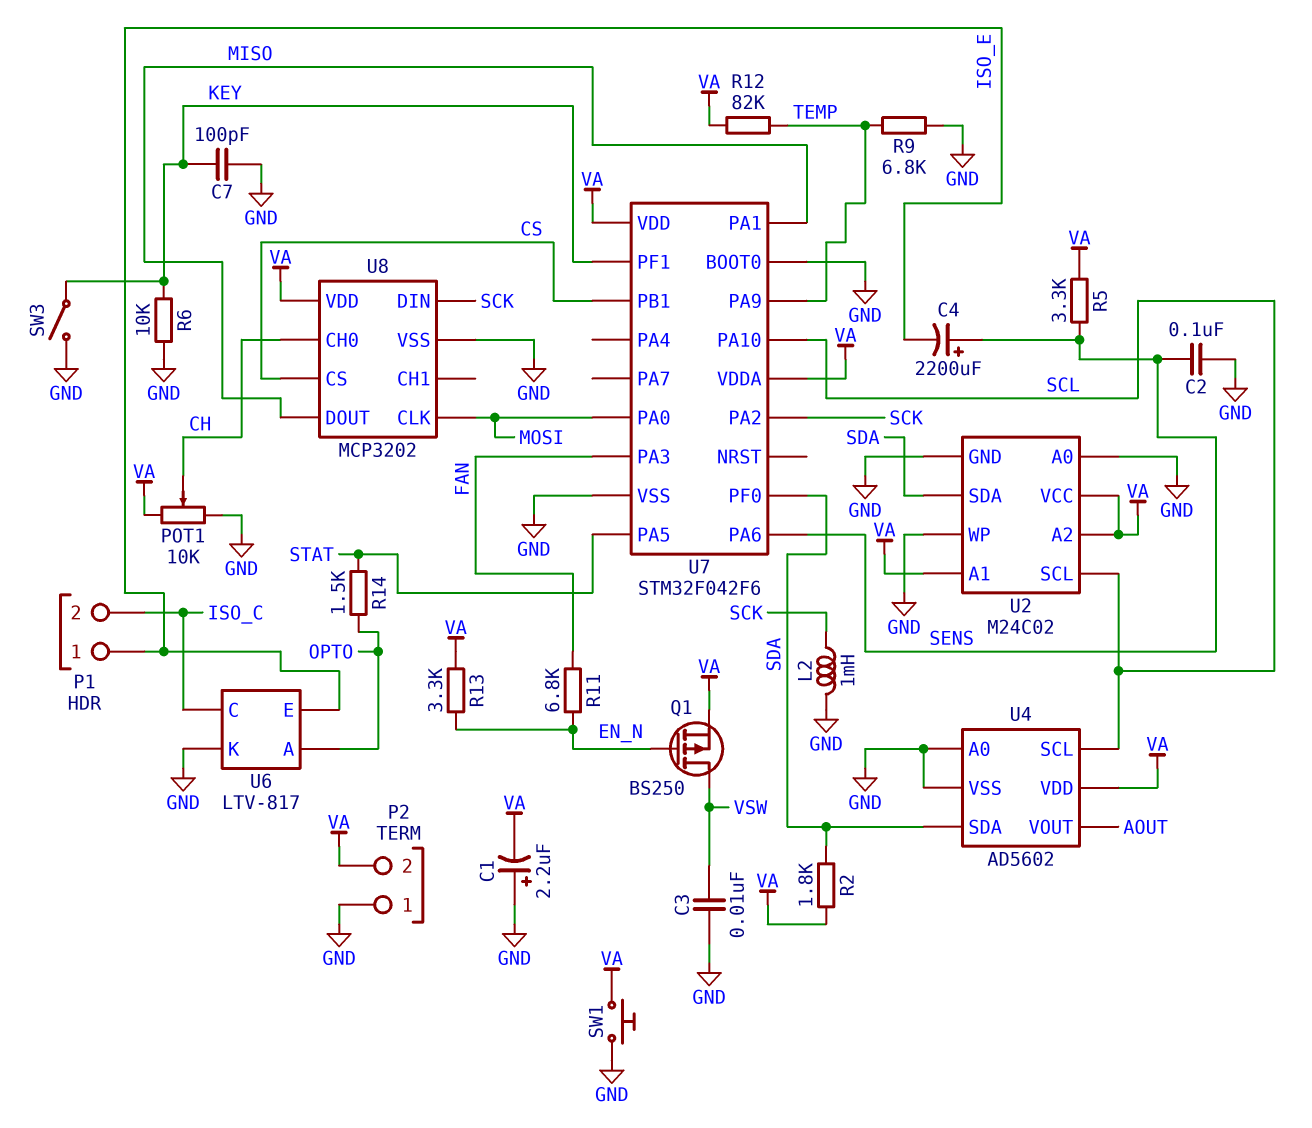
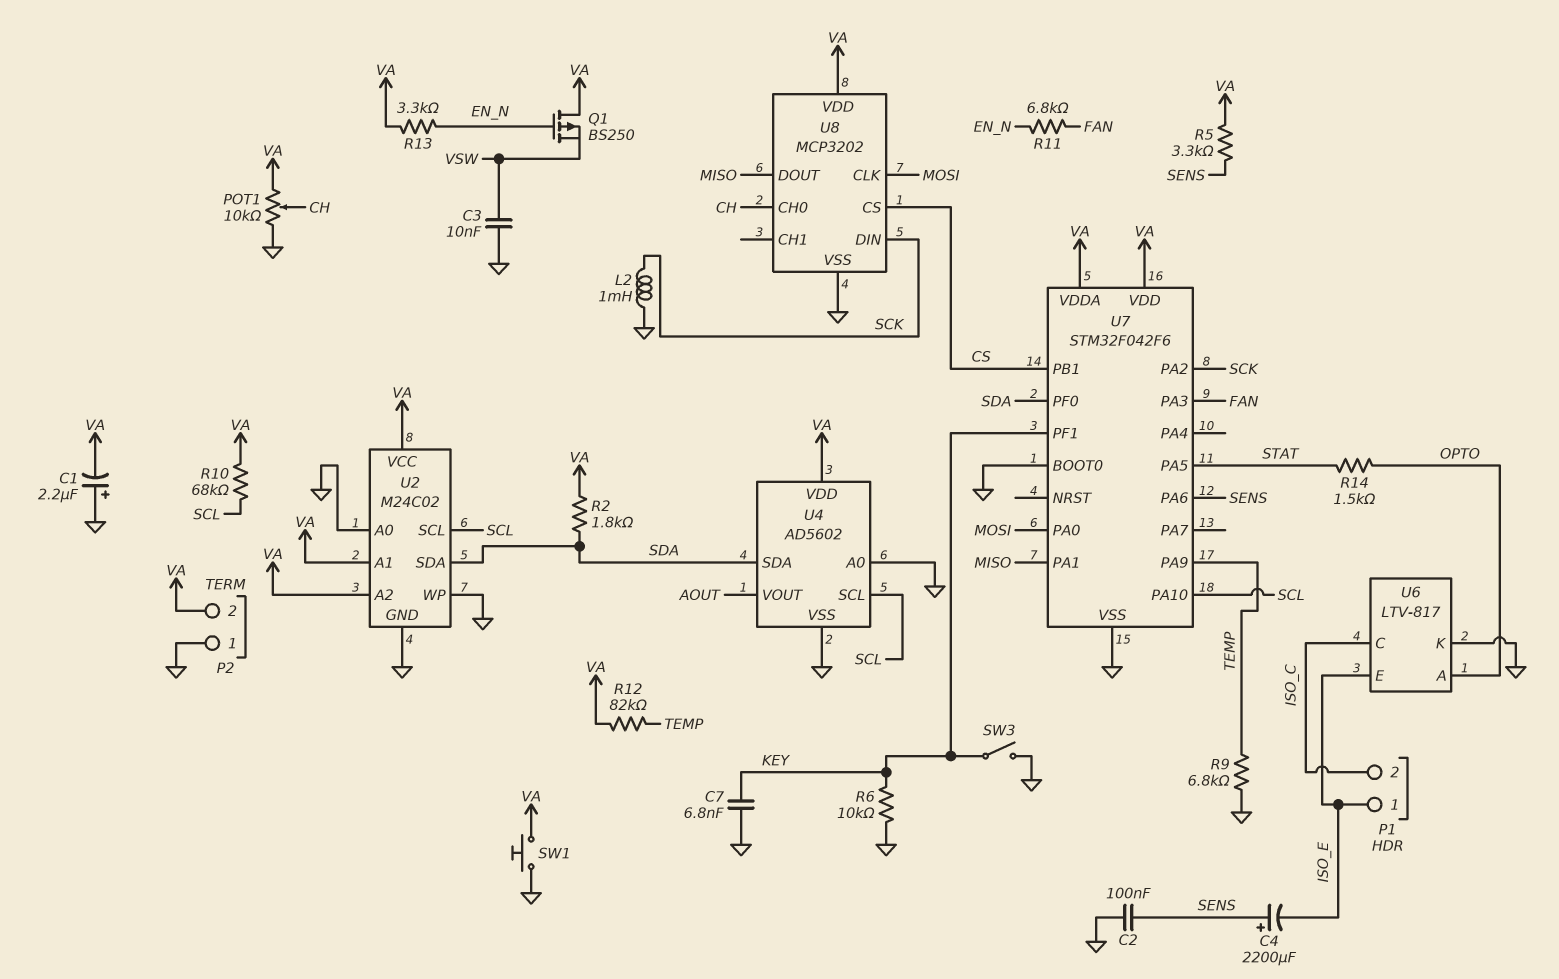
C7: 100pF (GND, KEY) -> 6.8nF (GND, KEY)
Q1: PMOS BS250 (G EN_N, D VSW, S VA) -> PMOS BS250 (G EN_N, D VA, S VSW)
R10: none -> 68k (SCL, VA)

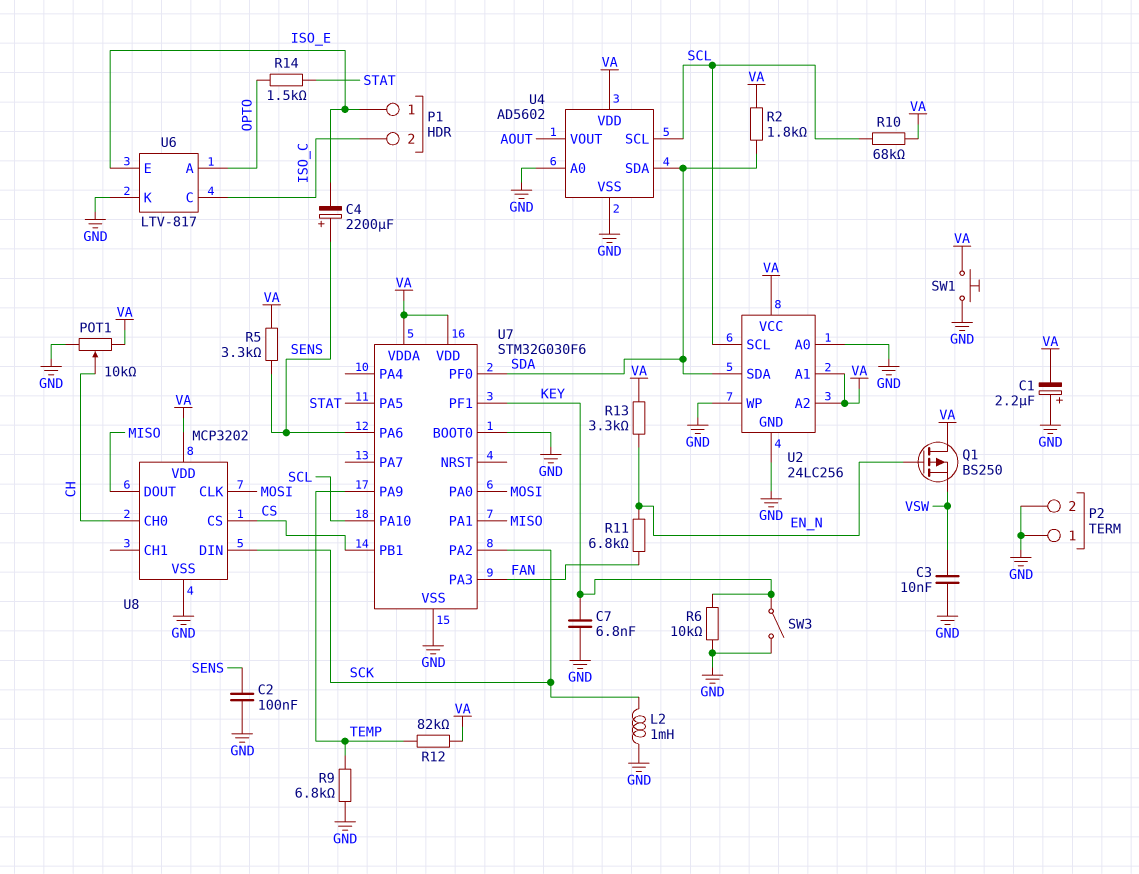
P2 pin 2: VA -> GND
U2: M24C02 -> 24LC256
U7: STM32F042F6 -> STM32G030F6

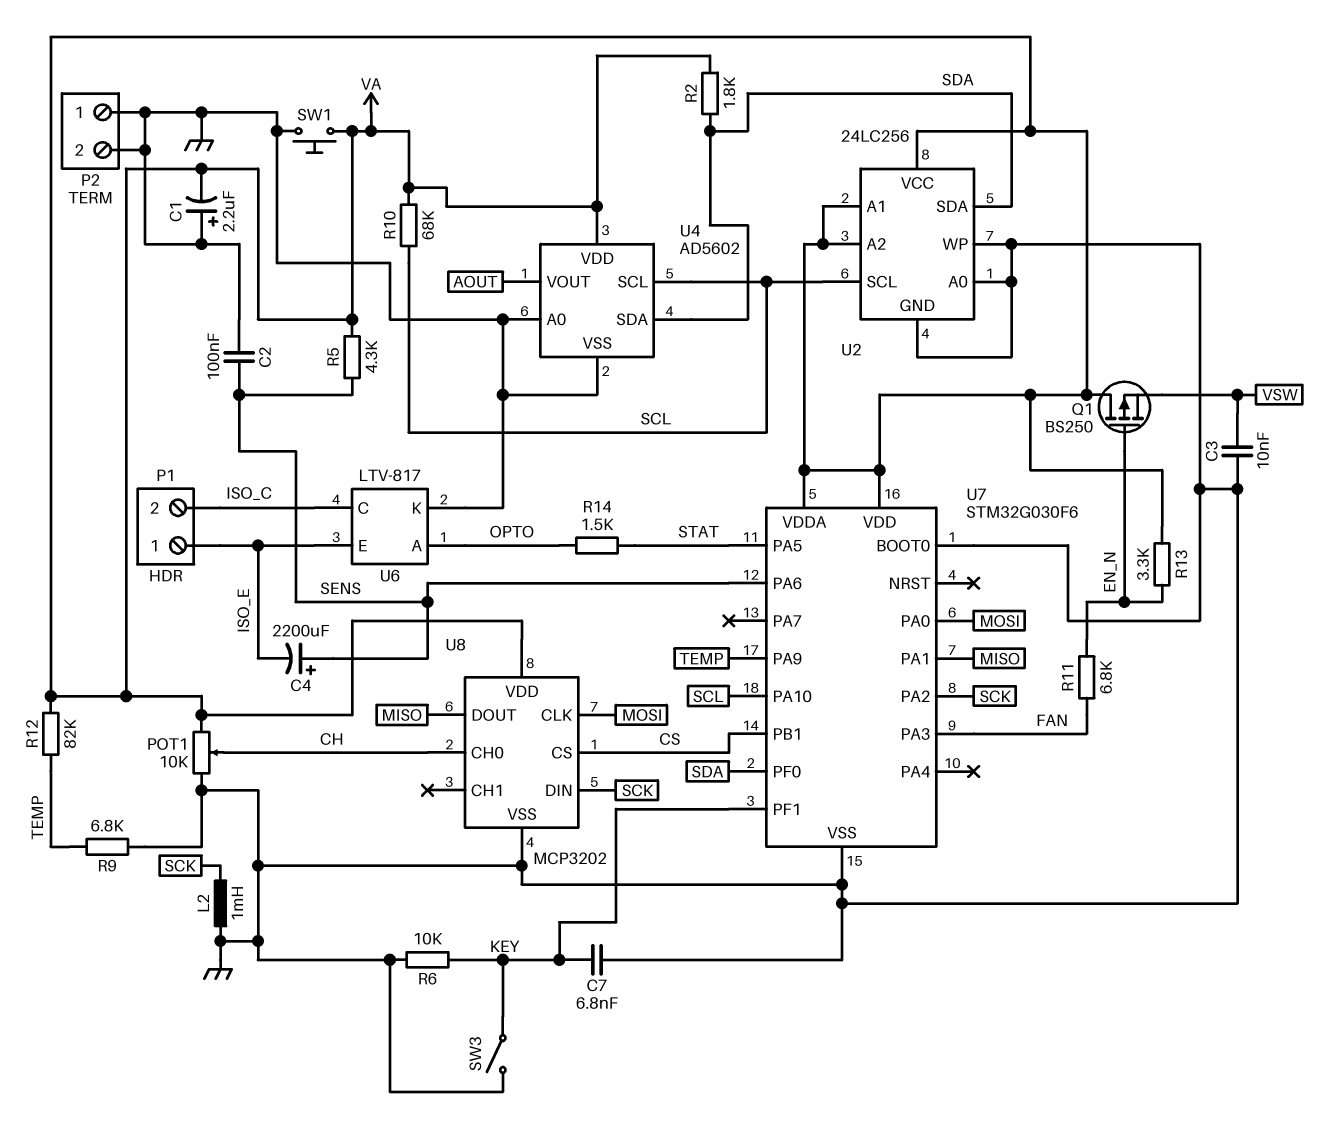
R5: 3.3k (SENS, VA) -> 4.3k (SENS, VA)

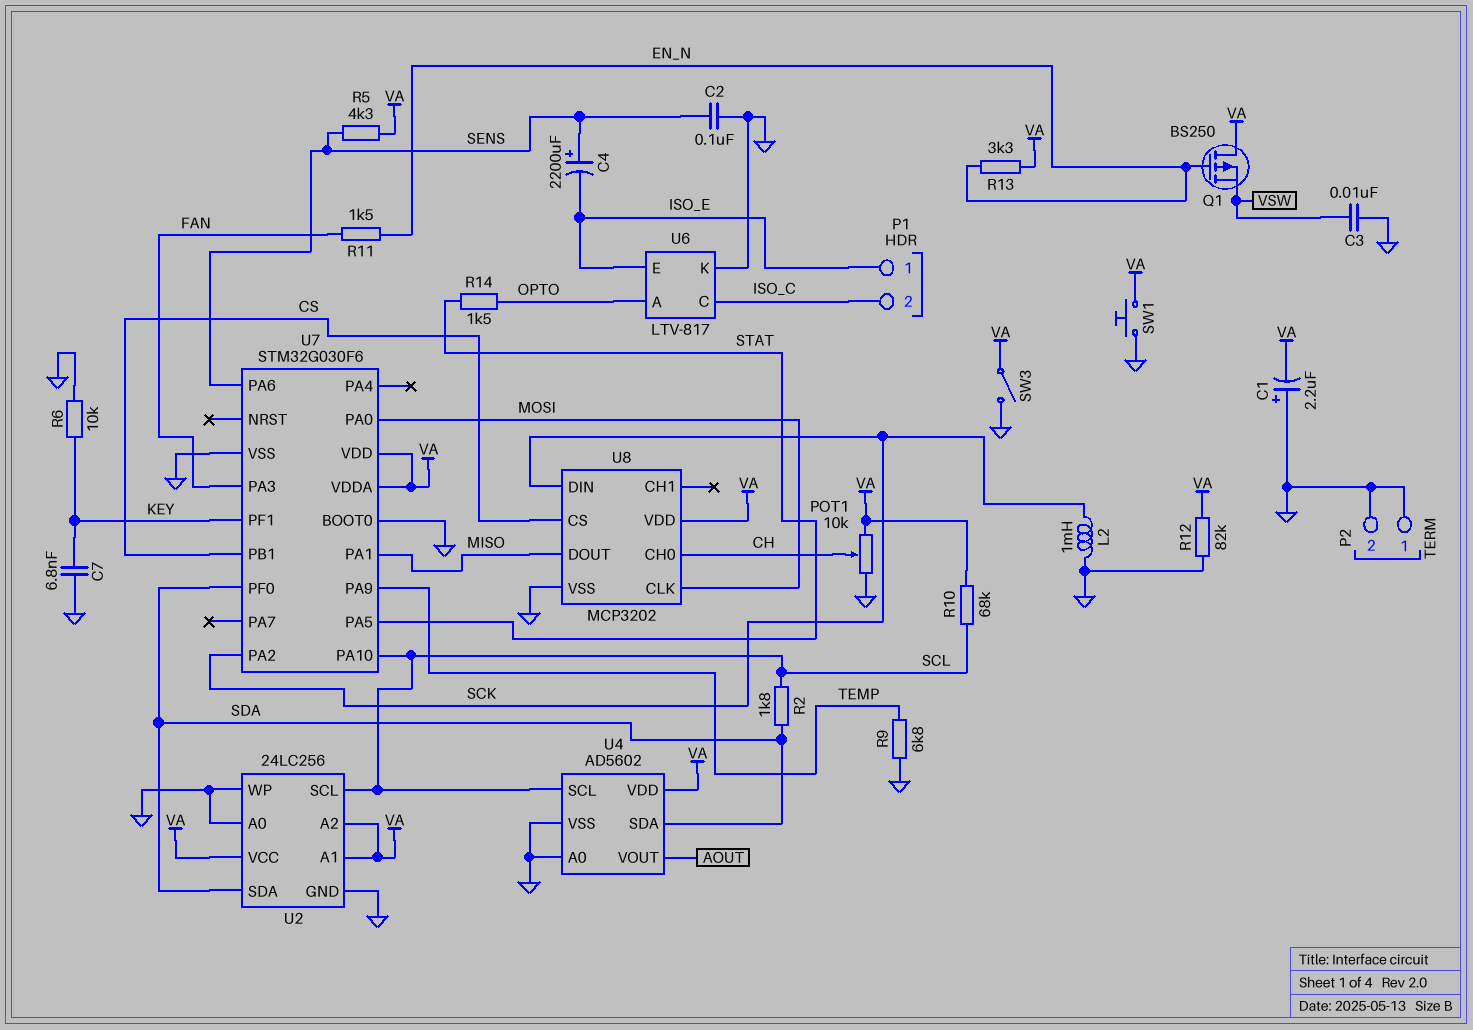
R2: 1.8k (SDA, VA) -> 1.8k (SCL, SDA)
R11: 6.8k (EN_N, FAN) -> 1.5k (EN_N, FAN)
R12: 82k (TEMP, VA) -> 82k (GND, VA)
SW3: switch (GND, KEY) -> switch (GND, VA)

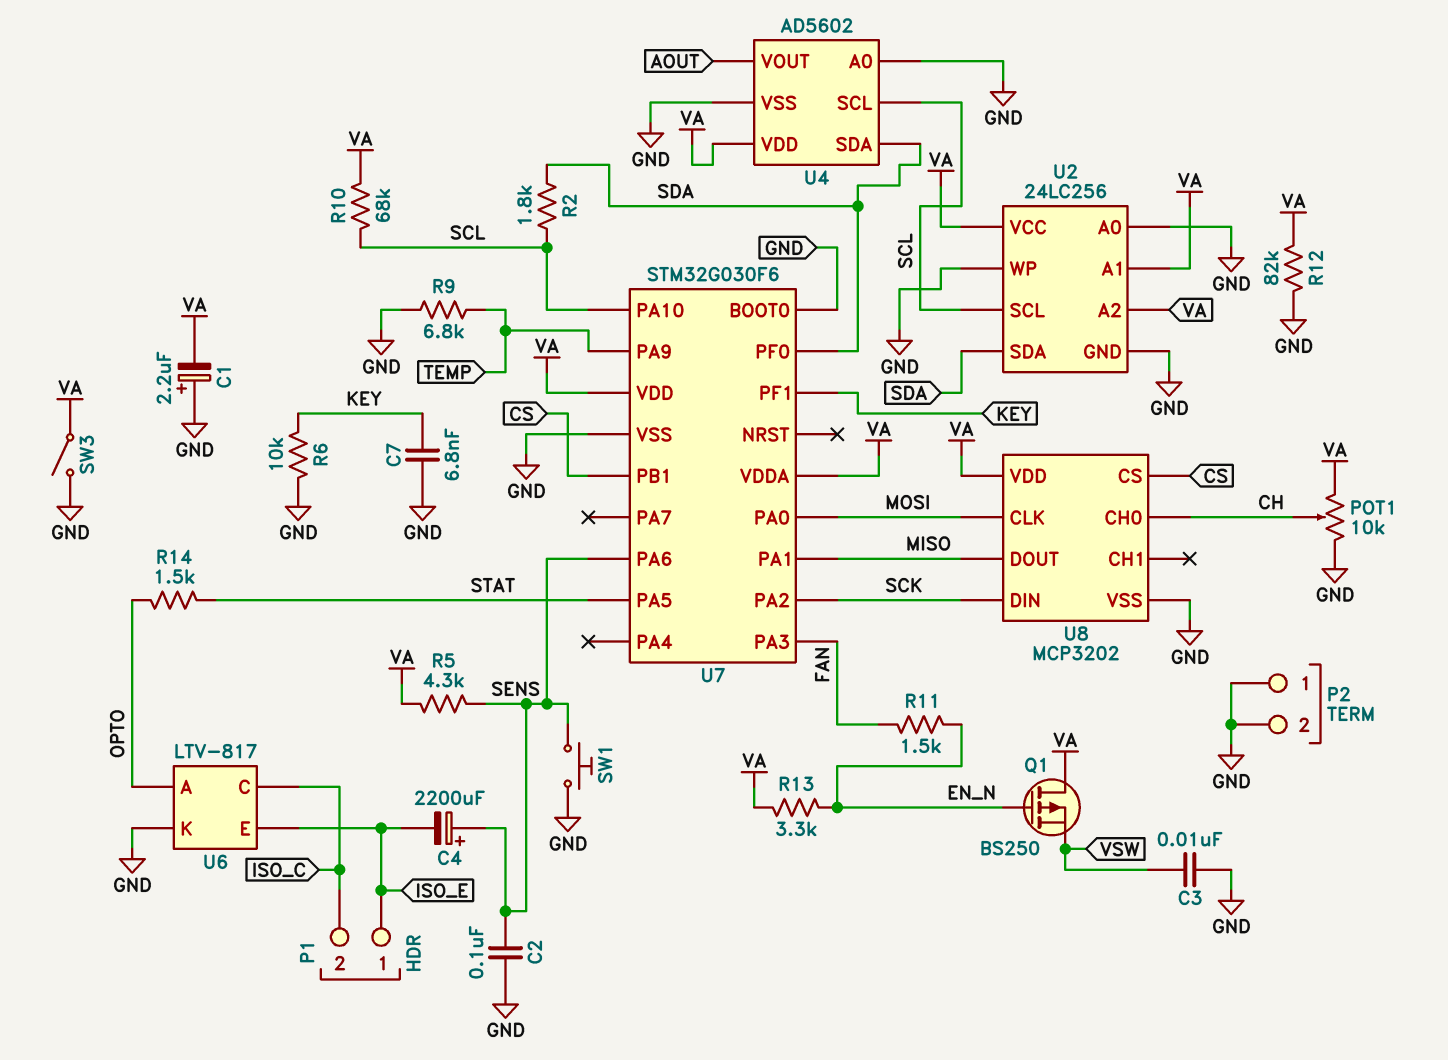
L2: 1mH (GND, SCK) -> none
SW1: button (GND, VA) -> button (GND, SENS)

